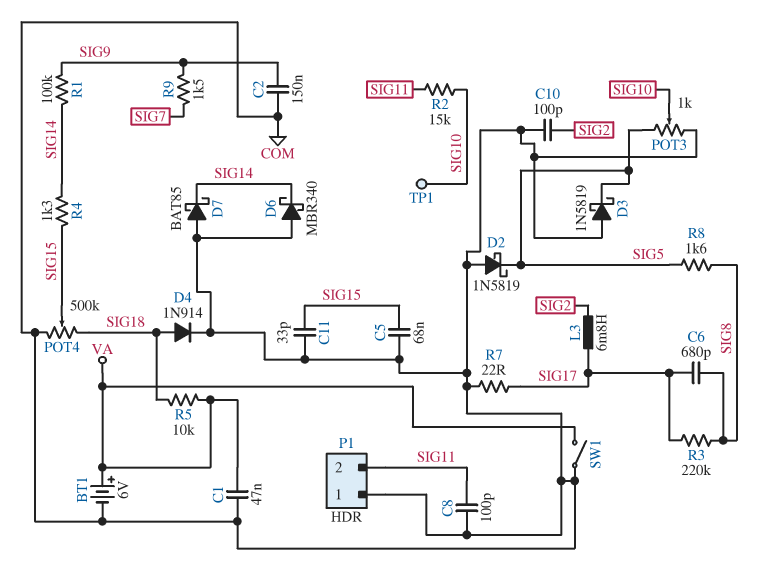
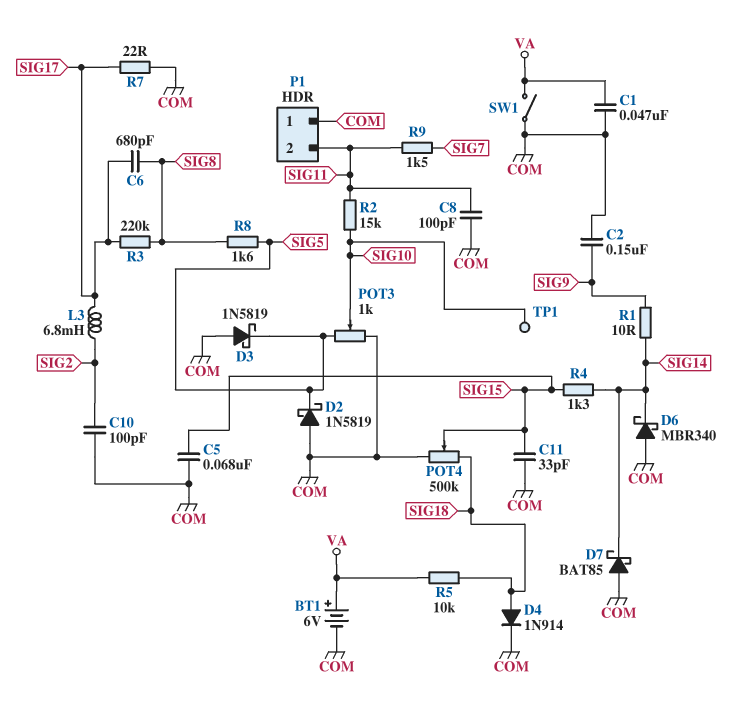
R1: 100k (SIG9, SIG14) -> 10 (SIG9, SIG14)
R9: 1.5k (SIG7, SIG9) -> 1.5k (SIG7, SIG11)

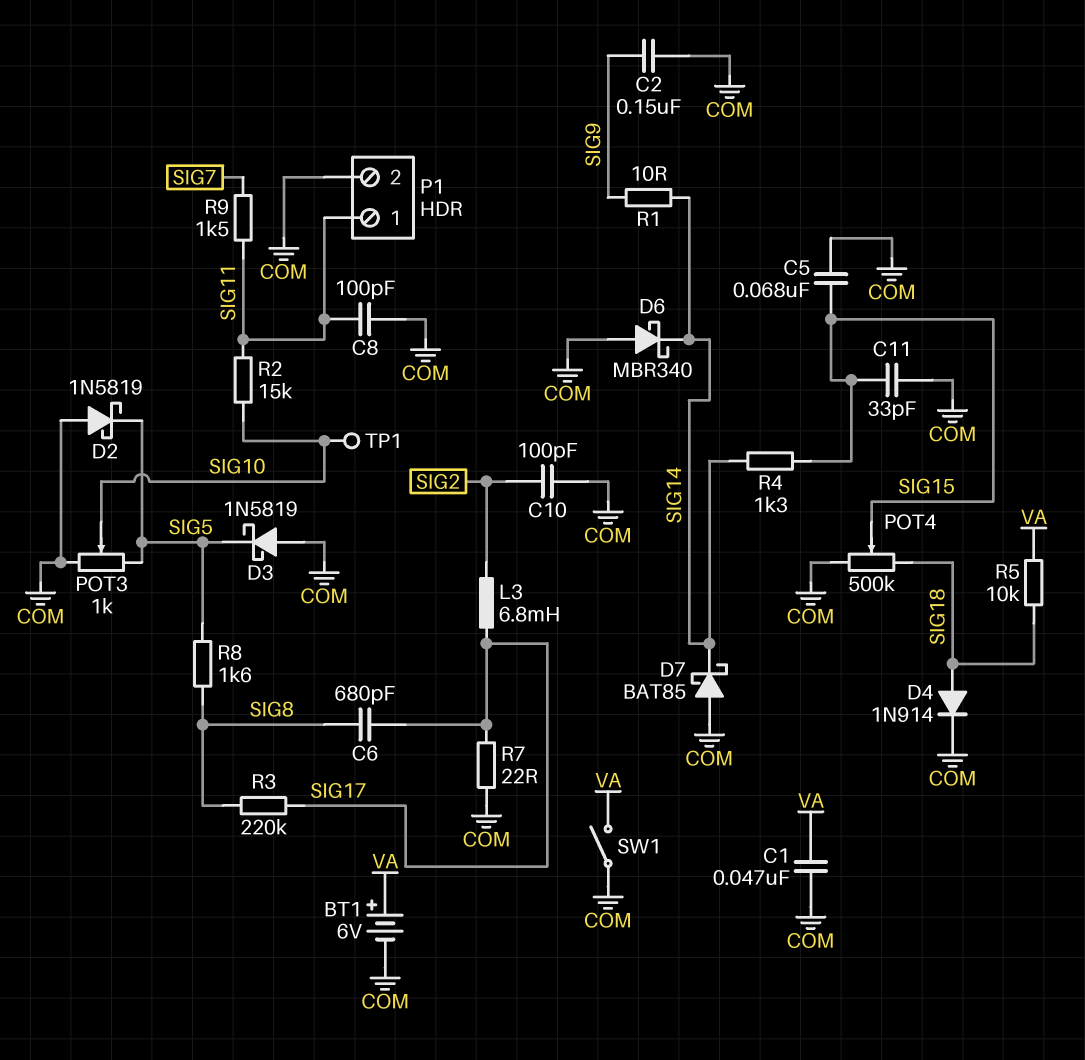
P1 pin 1: COM -> SIG11
P1 pin 2: SIG11 -> COM

